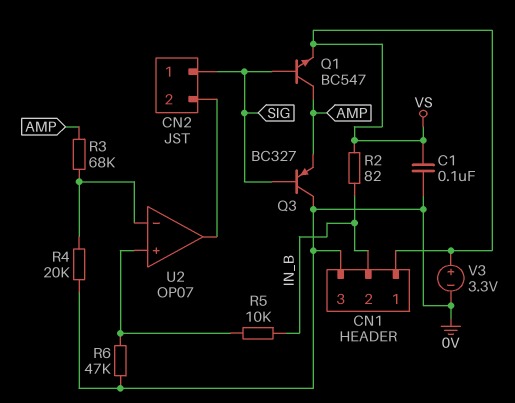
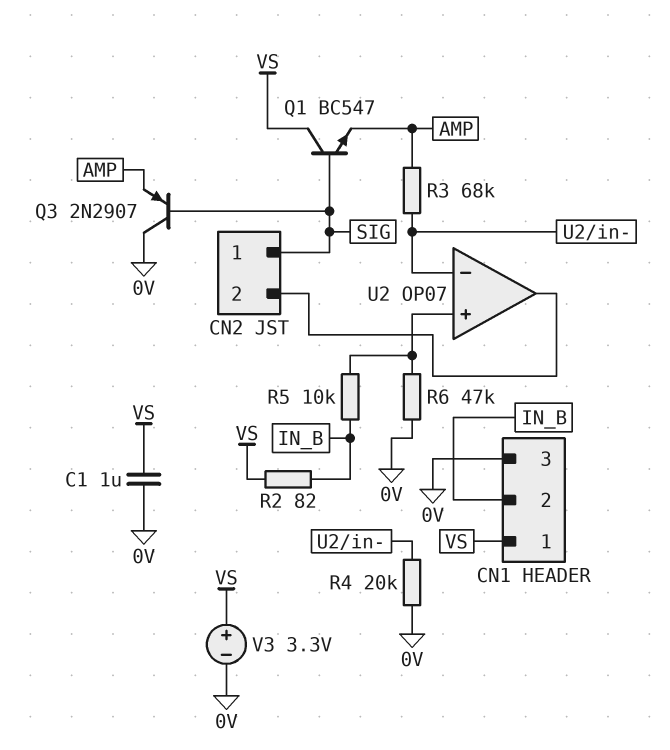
C1: 100nF (0V, VS) -> 1uF (0V, VS)
Q1: NPN BC547 (B SIG, C AMP, E VS) -> NPN BC547 (B SIG, C VS, E AMP)
Q3: PNP BC327 (B SIG, C 0V, E AMP) -> PNP 2N2907 (B SIG, C 0V, E AMP)

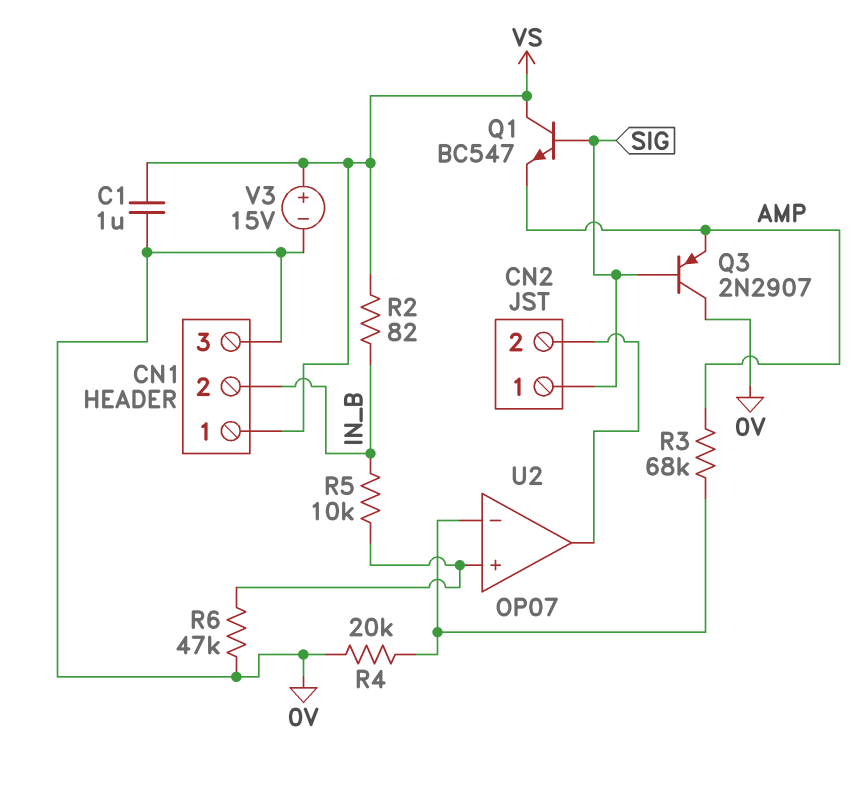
V3: 3.3V (plus VS, minus 0V) -> 15V (plus VS, minus 0V)

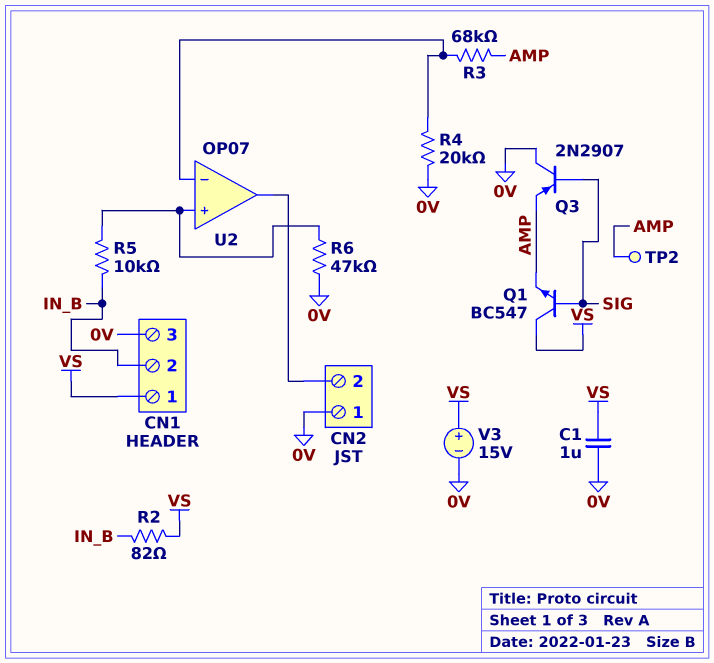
CN2 pin 1: SIG -> 0V
TP2: none -> test point (AMP)

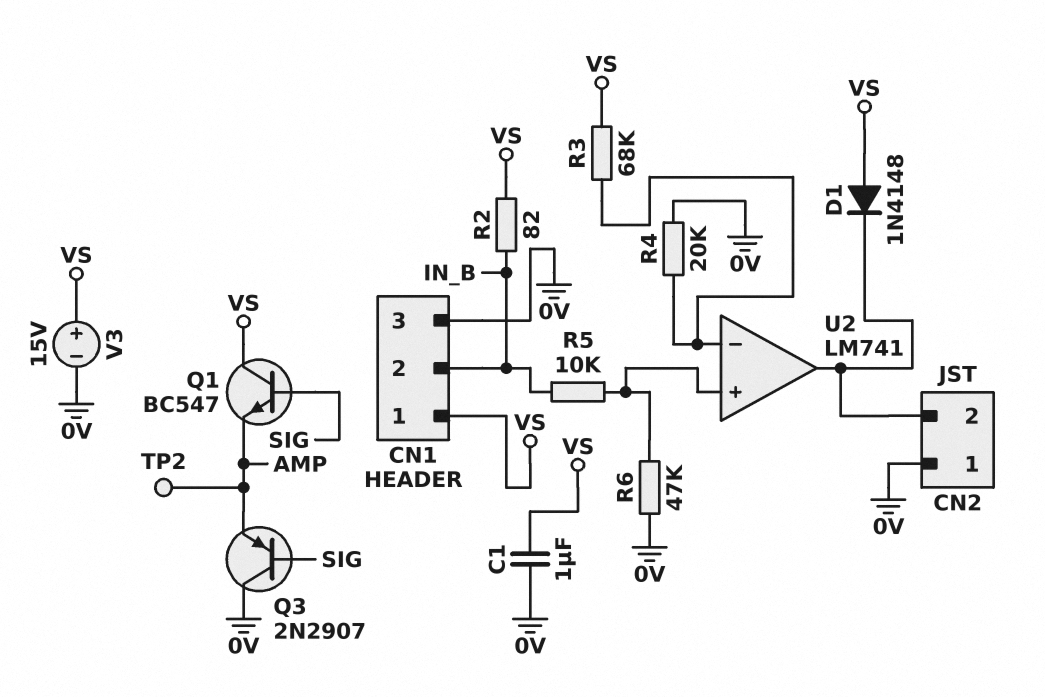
D1: none -> diode 1N4148 (A VS, K CN2/2)
R3: 68k (AMP, U2/in-) -> 68k (U2/in-, VS)
U2: OP07 -> LM741

